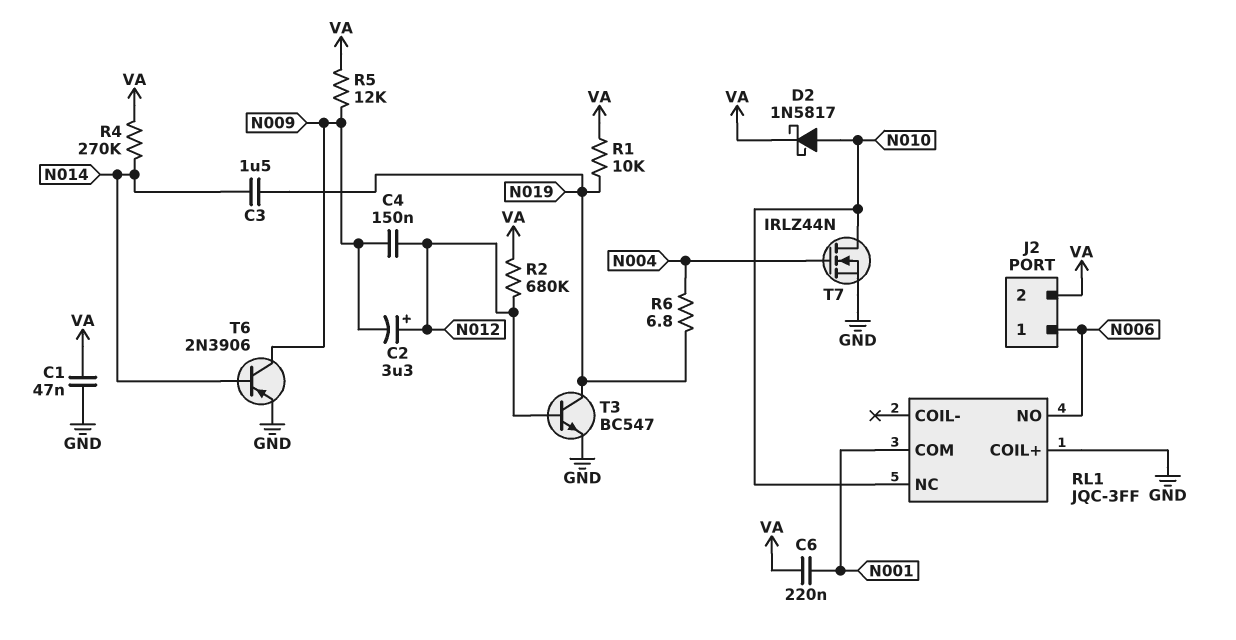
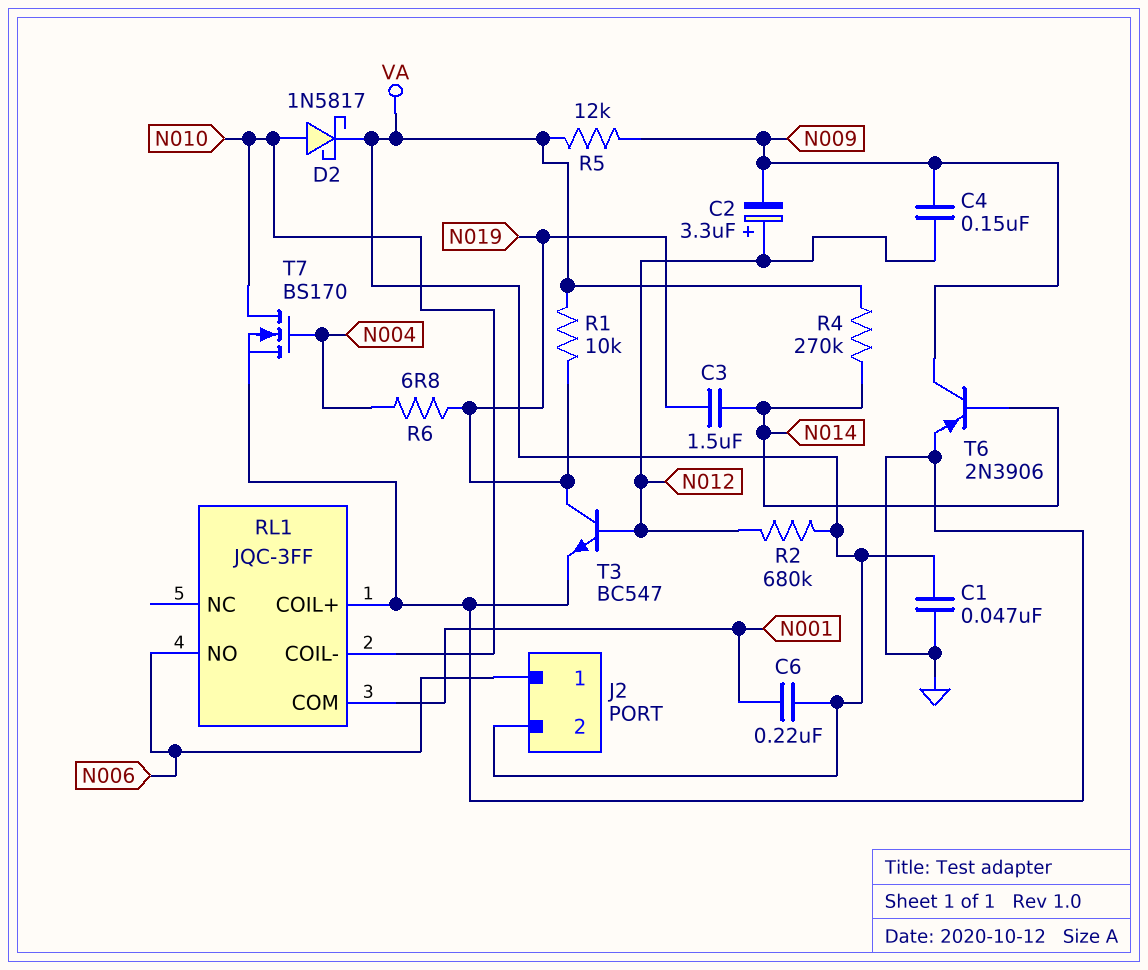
RL1 pin COIL-: none -> N010
RL1 pin NC: N010 -> none
T7: NMOS IRLZ44N (G N004, D N010, S GND) -> NMOS BS170 (G N004, D N010, S GND)

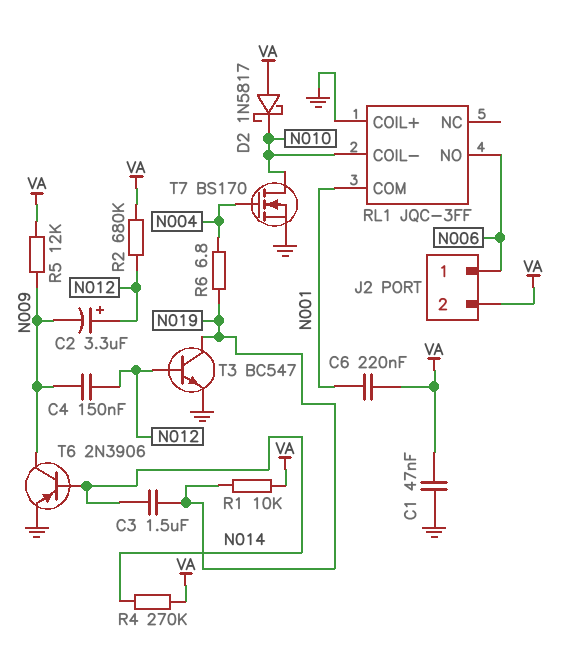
D2: schottky 1N5817 (A N010, K VA) -> schottky 1N5817 (A VA, K N010)

